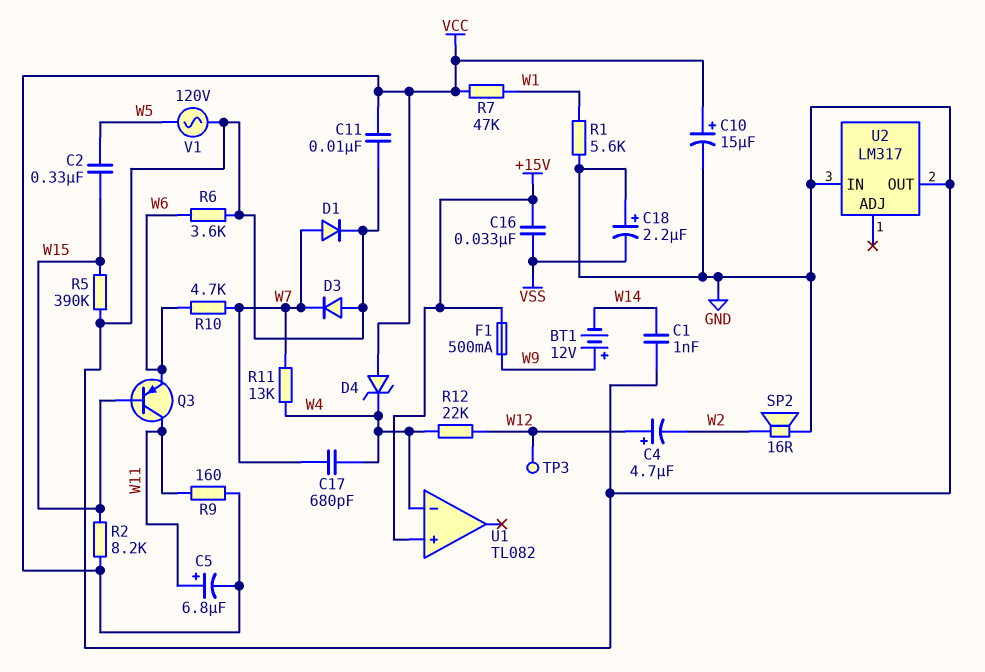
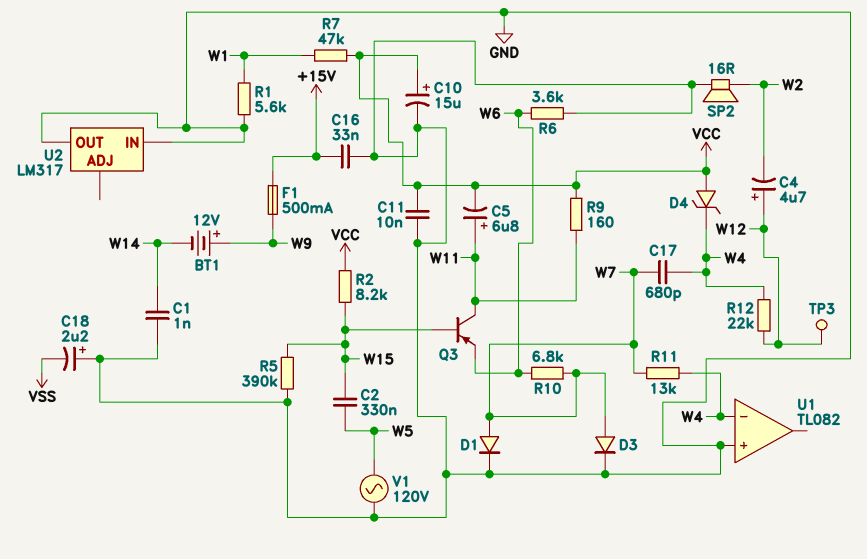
C16: 33nF (+15V, VSS) -> 33nF (+15V, GND)
D3: diode (A GND, K W7) -> diode (A W7, K GND)
R10: 4.7k (W6, W7) -> 6.8k (W6, W7)
U1 pin in+: +15V -> GND

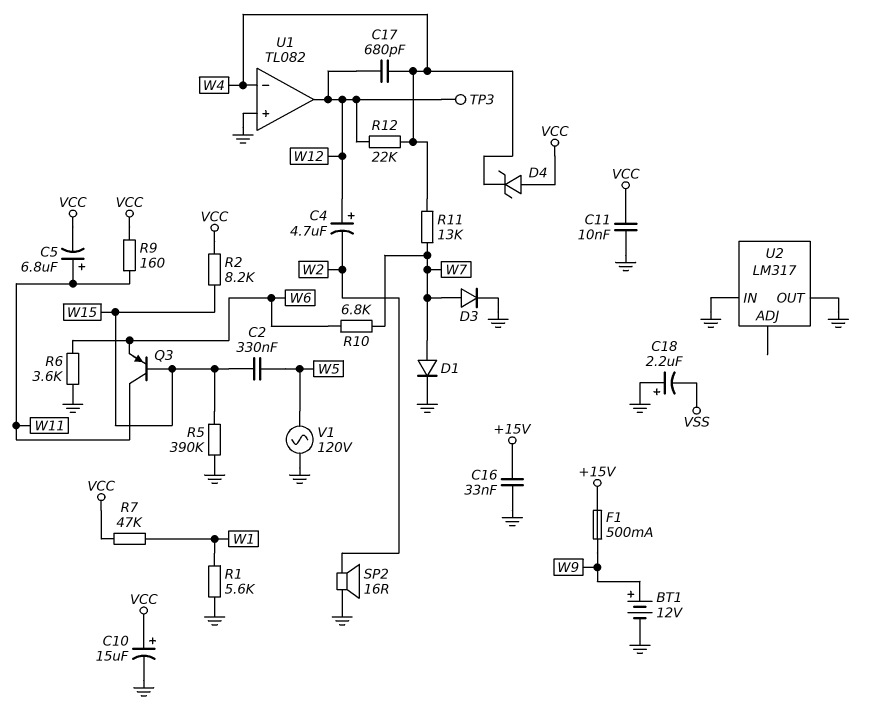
BT1: 12V (plus W9, minus W14) -> 12V (plus W9, minus GND)
C1: 1nF (GND, W14) -> none
C17: 680pF (W4, W7) -> 680pF (W4, W12)
U1 pin out: none -> W12

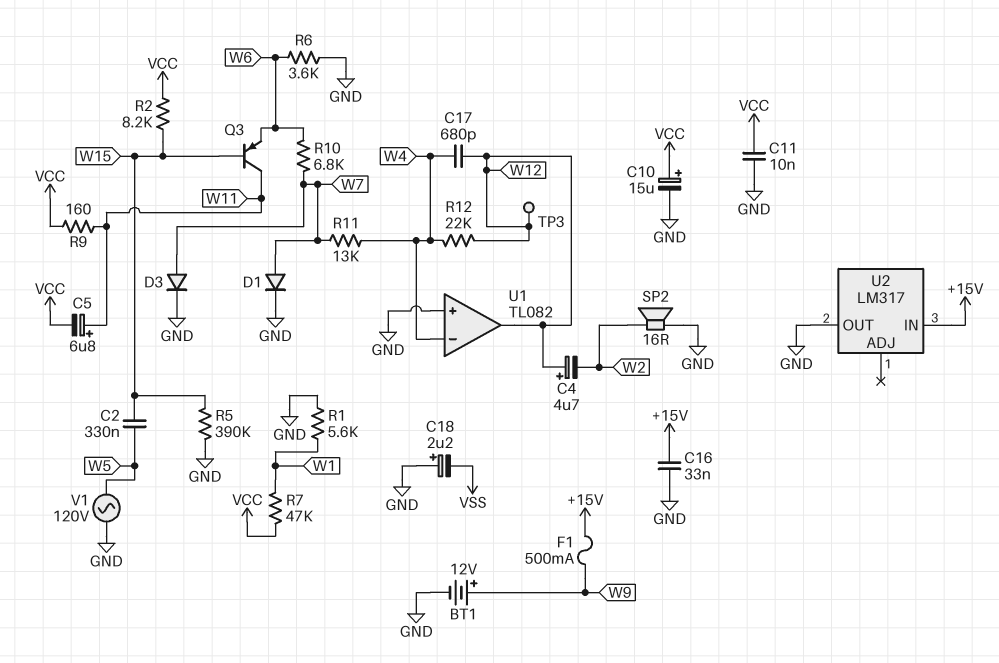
D4: zener (A VCC, K W4) -> none
U2 pin IN: GND -> +15V

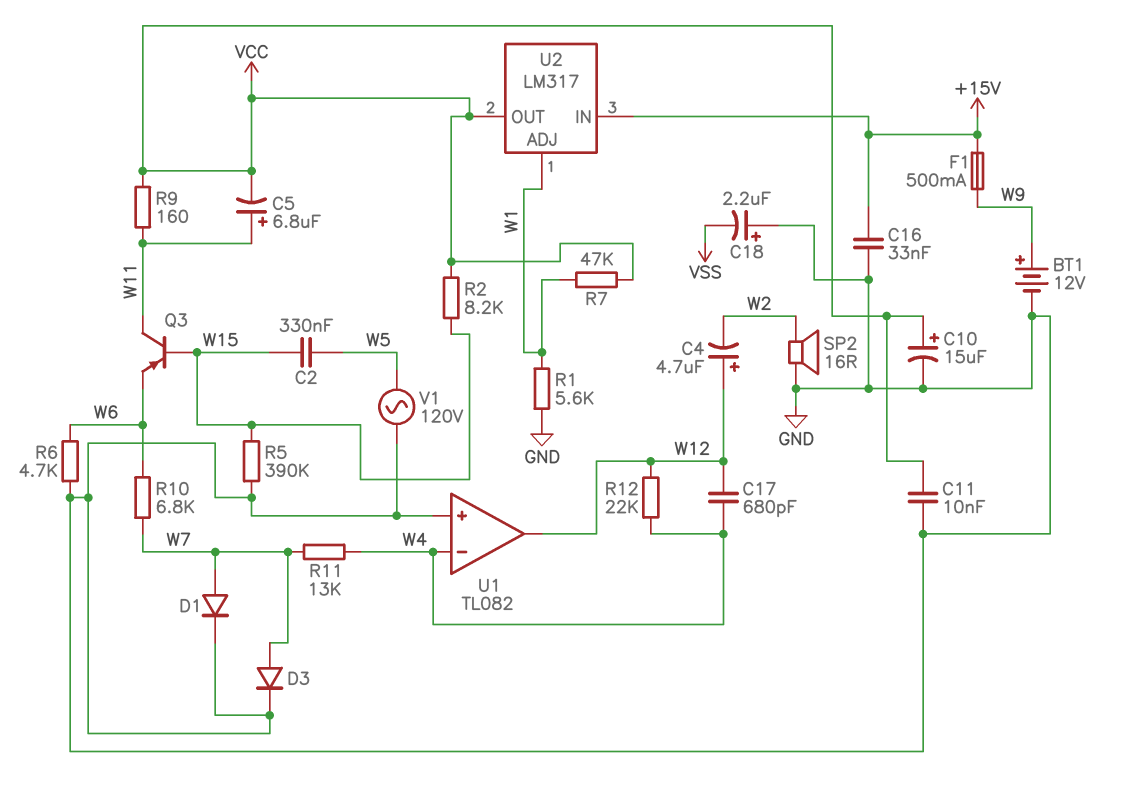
R6: 3.6k (GND, W6) -> 4.7k (GND, W6)
TP3: test point (W12) -> none
U2 pin ADJ: none -> W1
U2 pin OUT: GND -> VCC

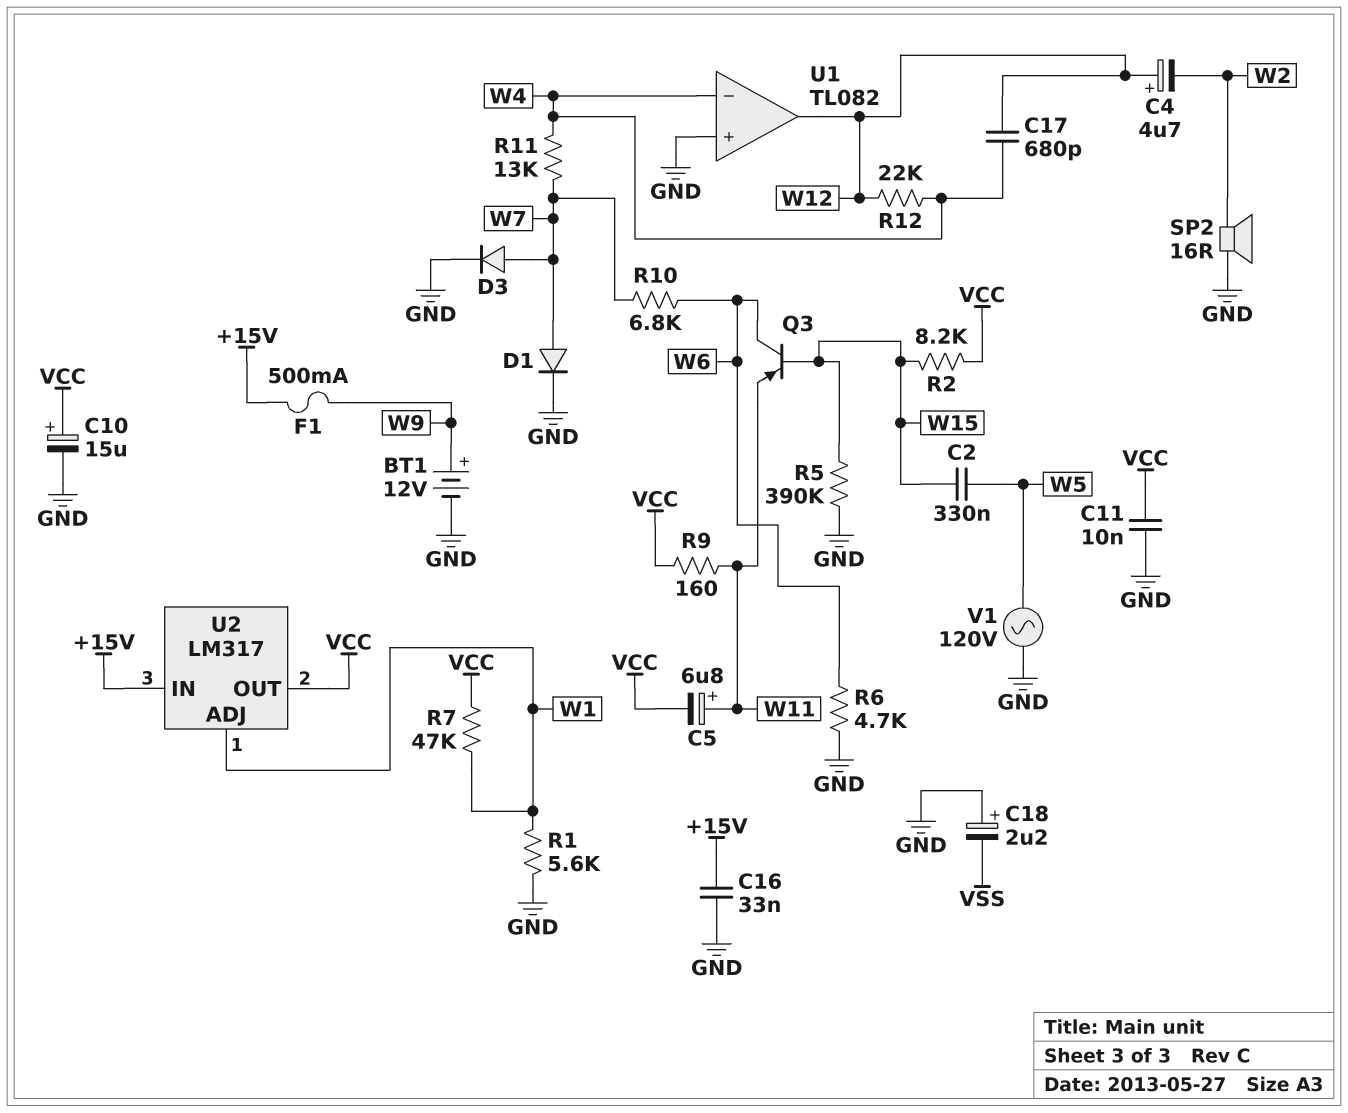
Q3: PNP (B W15, C W11, E W6) -> PNP (B W15, C W6, E W11)

